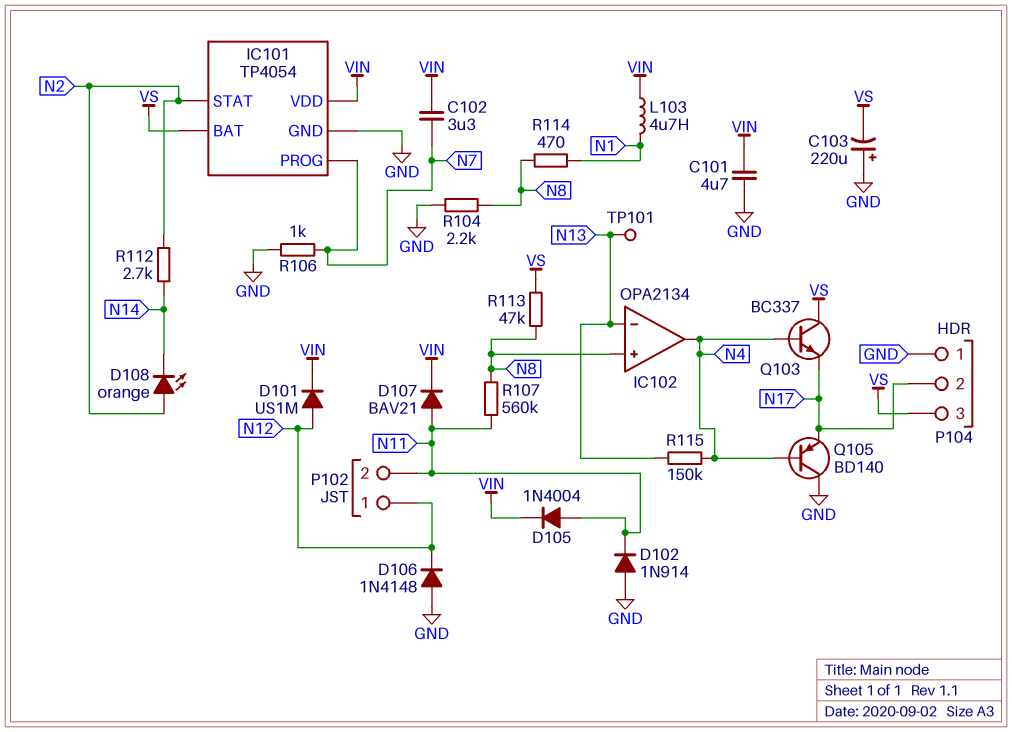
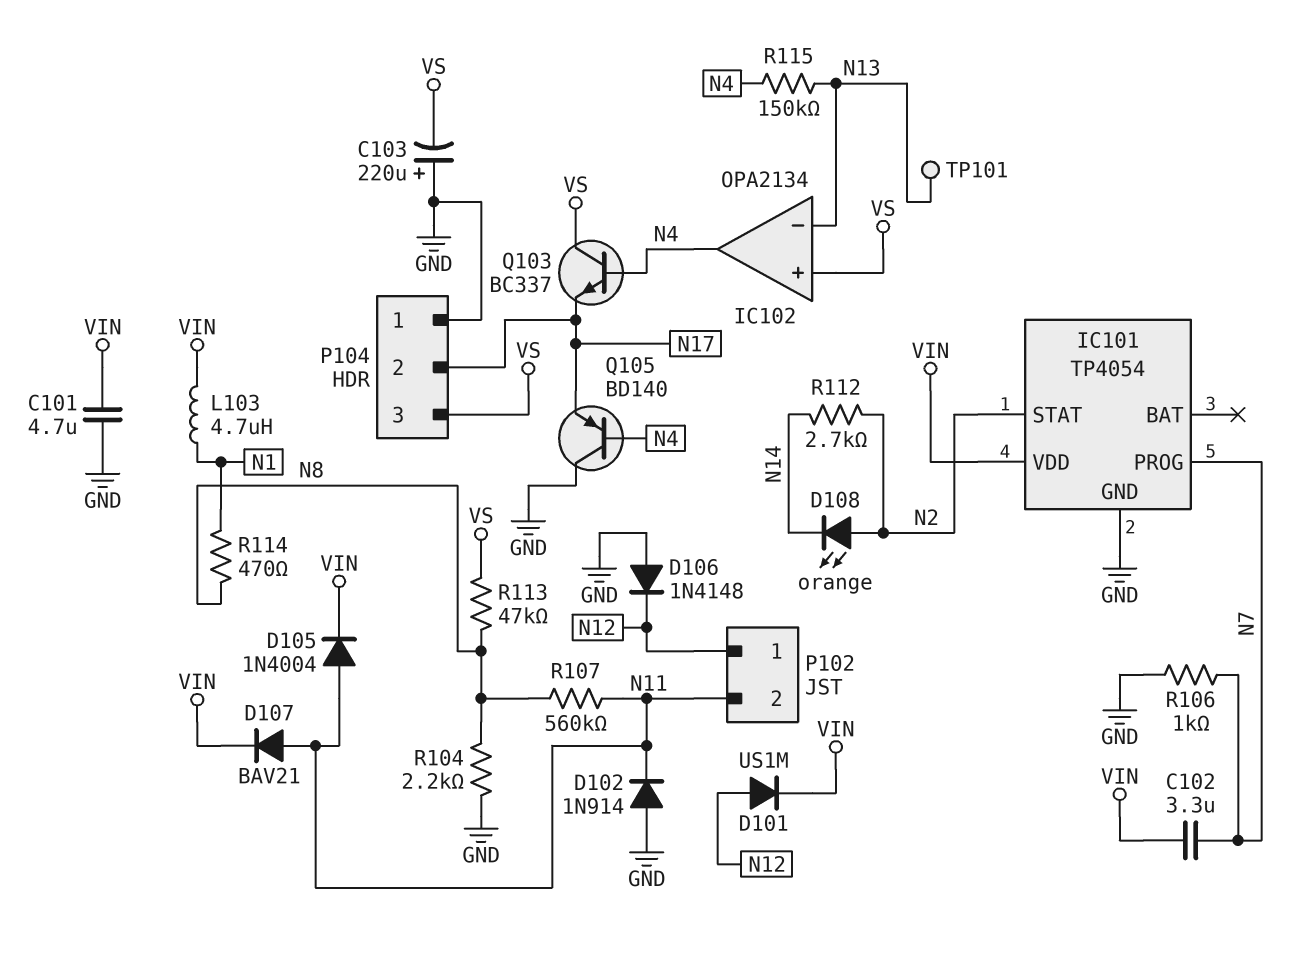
IC101 pin BAT: VS -> none
IC102 pin in+: N8 -> VS

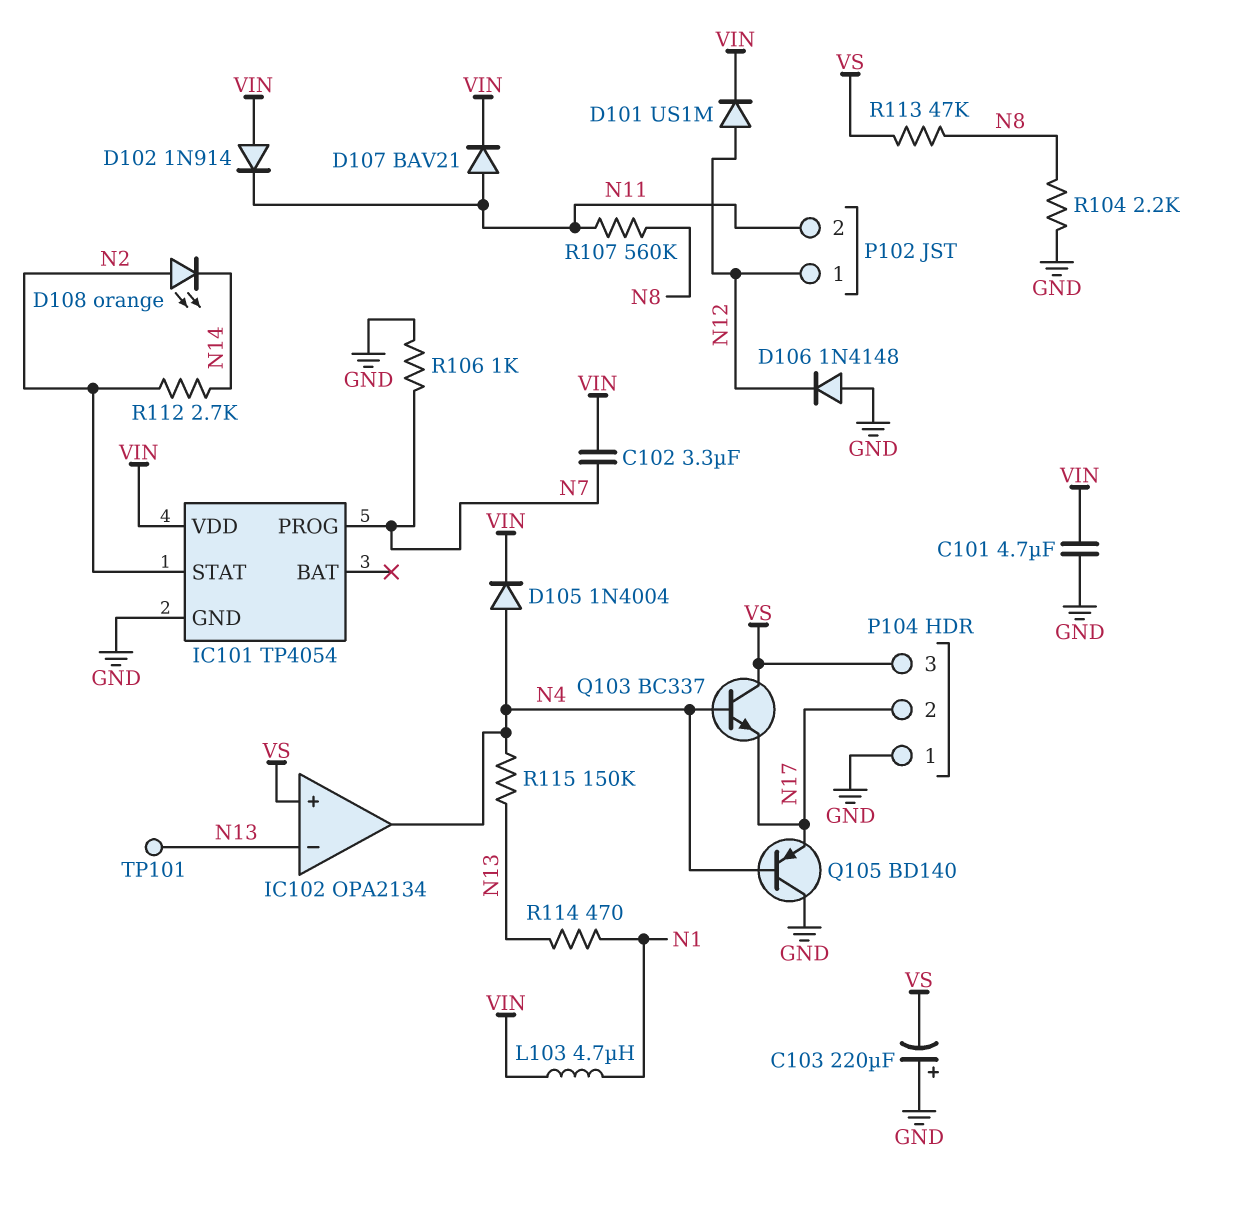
D102: diode 1N914 (A GND, K N11) -> diode 1N914 (A VIN, K N11)
D105: diode 1N4004 (A N11, K VIN) -> diode 1N4004 (A N4, K VIN)
R114: 470 (N1, N8) -> 470 (N1, N13)

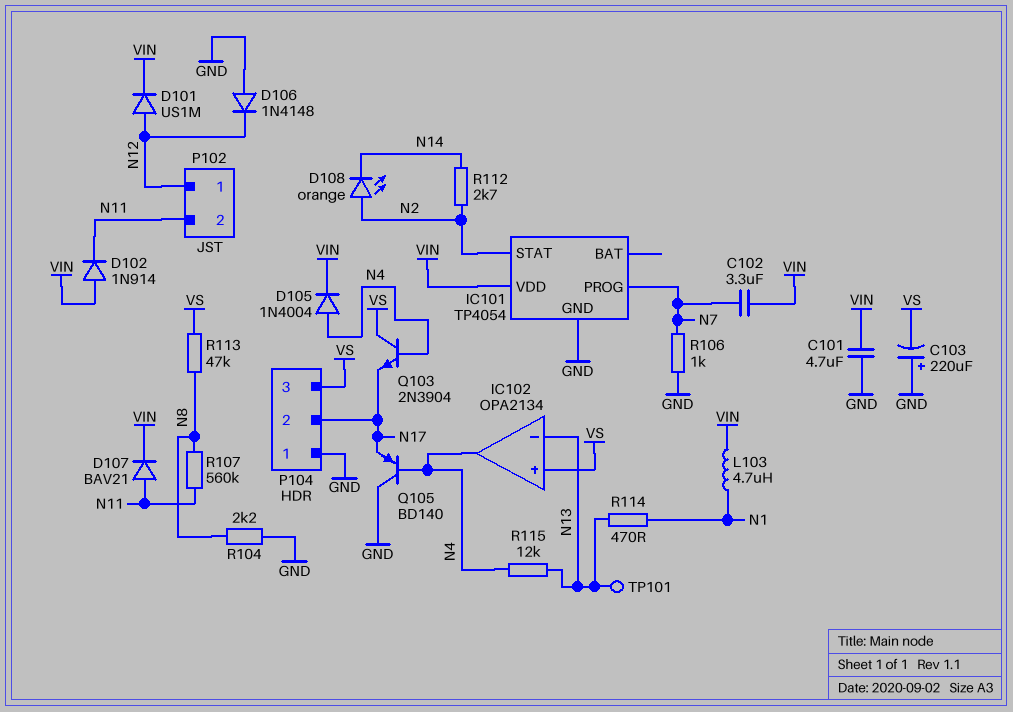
Q103: NPN BC337 (B N4, C VS, E N17) -> NPN 2N3904 (B N4, C VS, E N17)
R115: 150k (N4, N13) -> 12k (N4, N13)

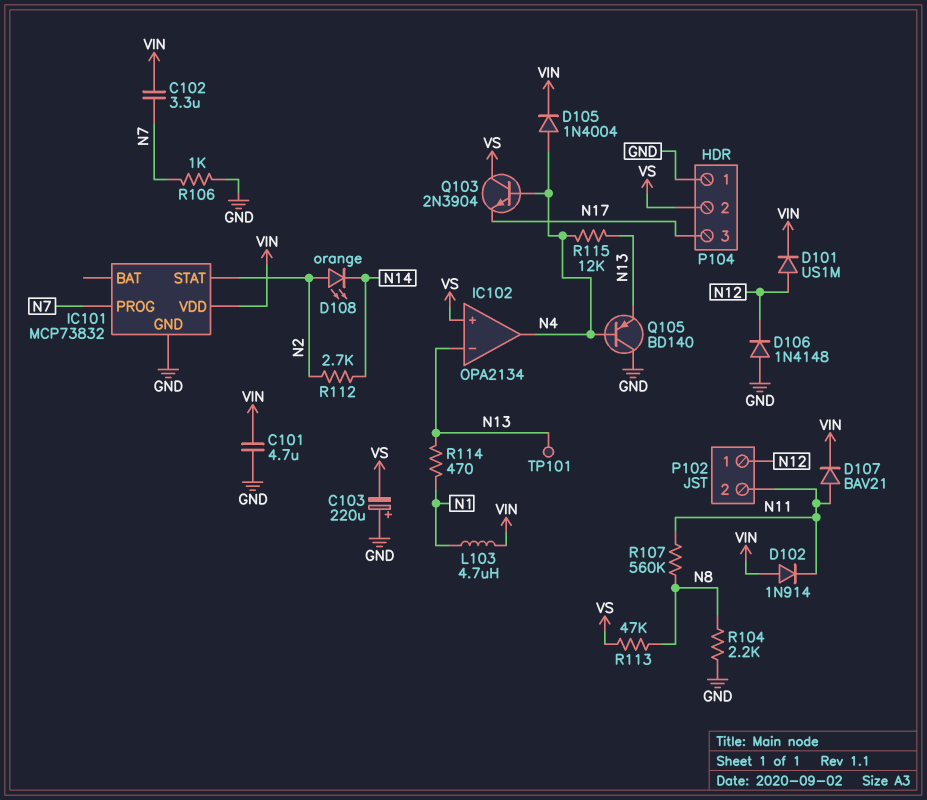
IC101: TP4054 -> MCP73832
P104 pin 2: N17 -> VS
P104 pin 3: VS -> N17
Q105: PNP BD140 (B N4, C GND, E N17) -> PNP BD140 (B N4, C GND, E N13)

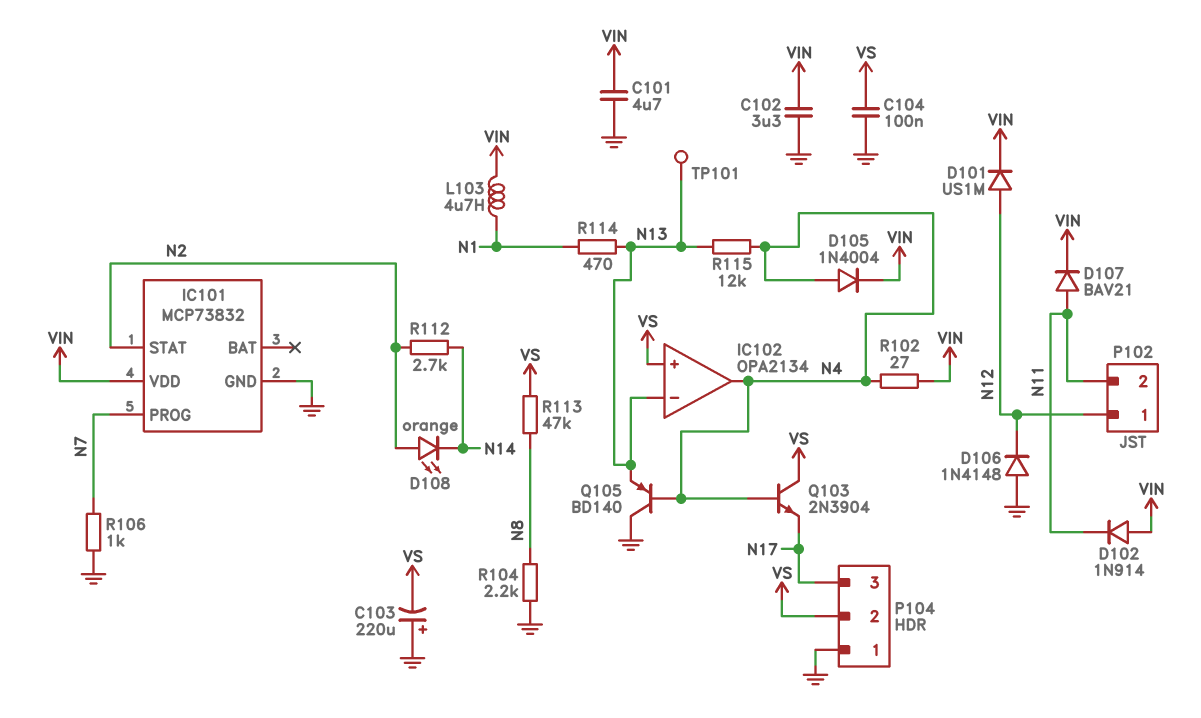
C102: 3.3uF (N7, VIN) -> 3.3uF (GND, VIN)
C104: none -> 100nF (GND, VS)
R102: none -> 27 (N4, VIN)
R107: 560k (N8, N11) -> none

